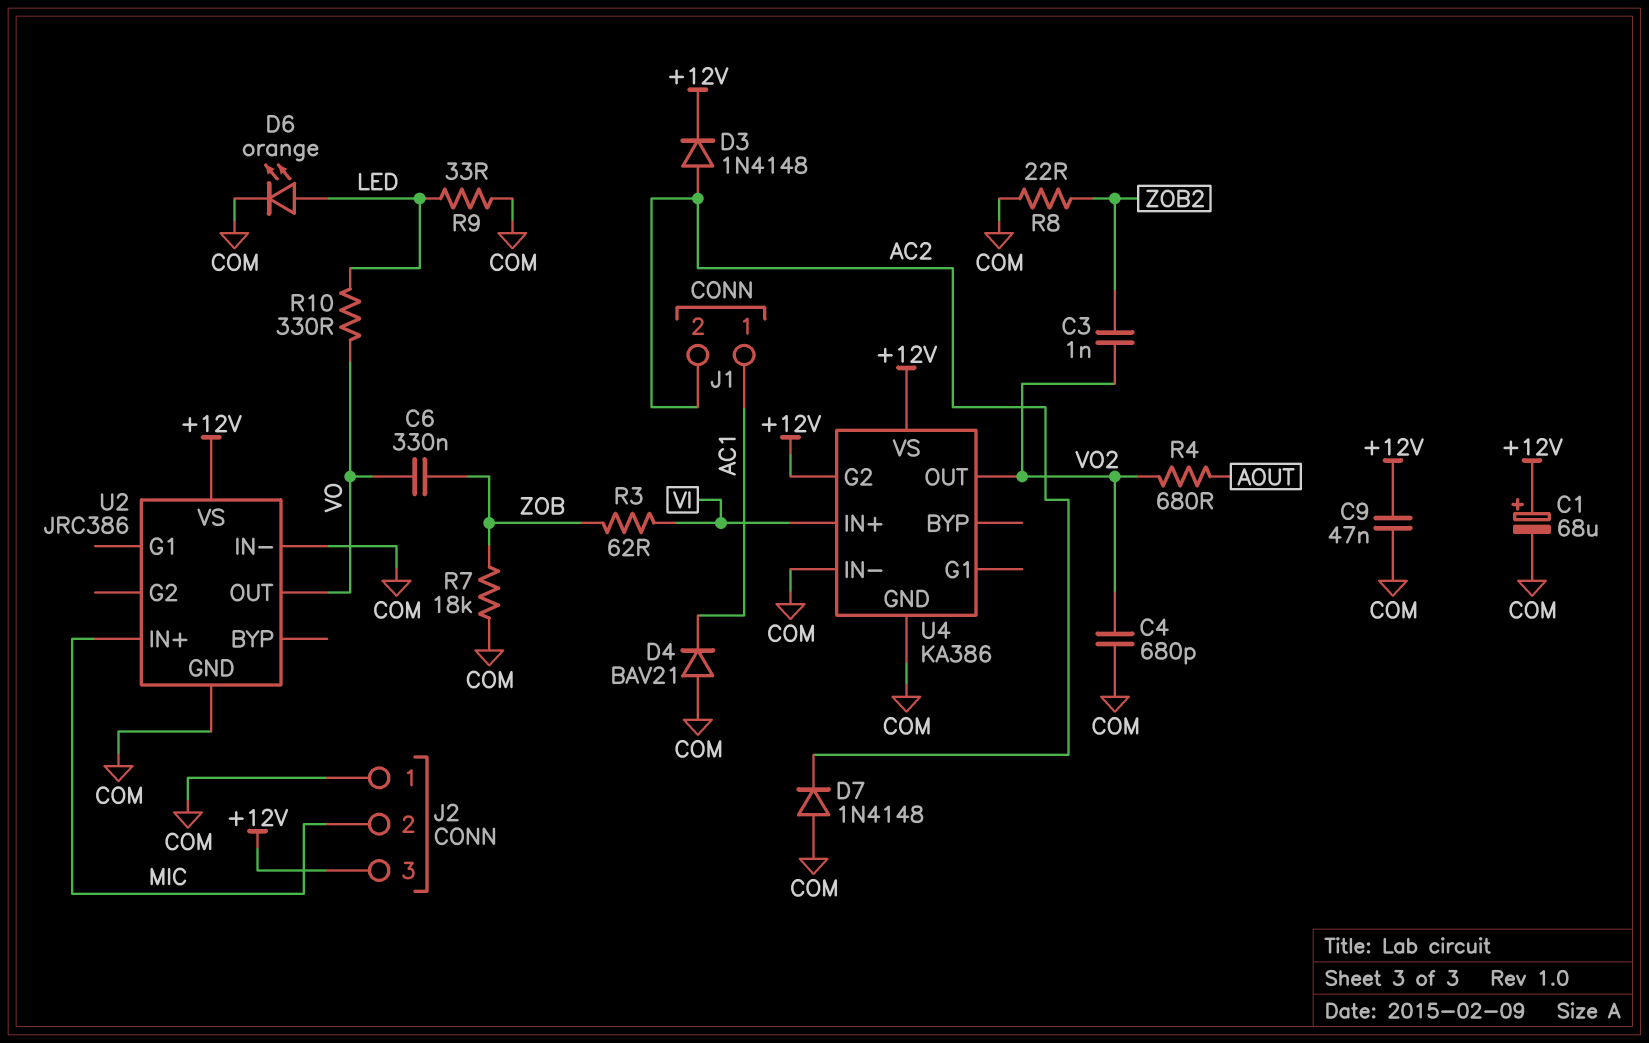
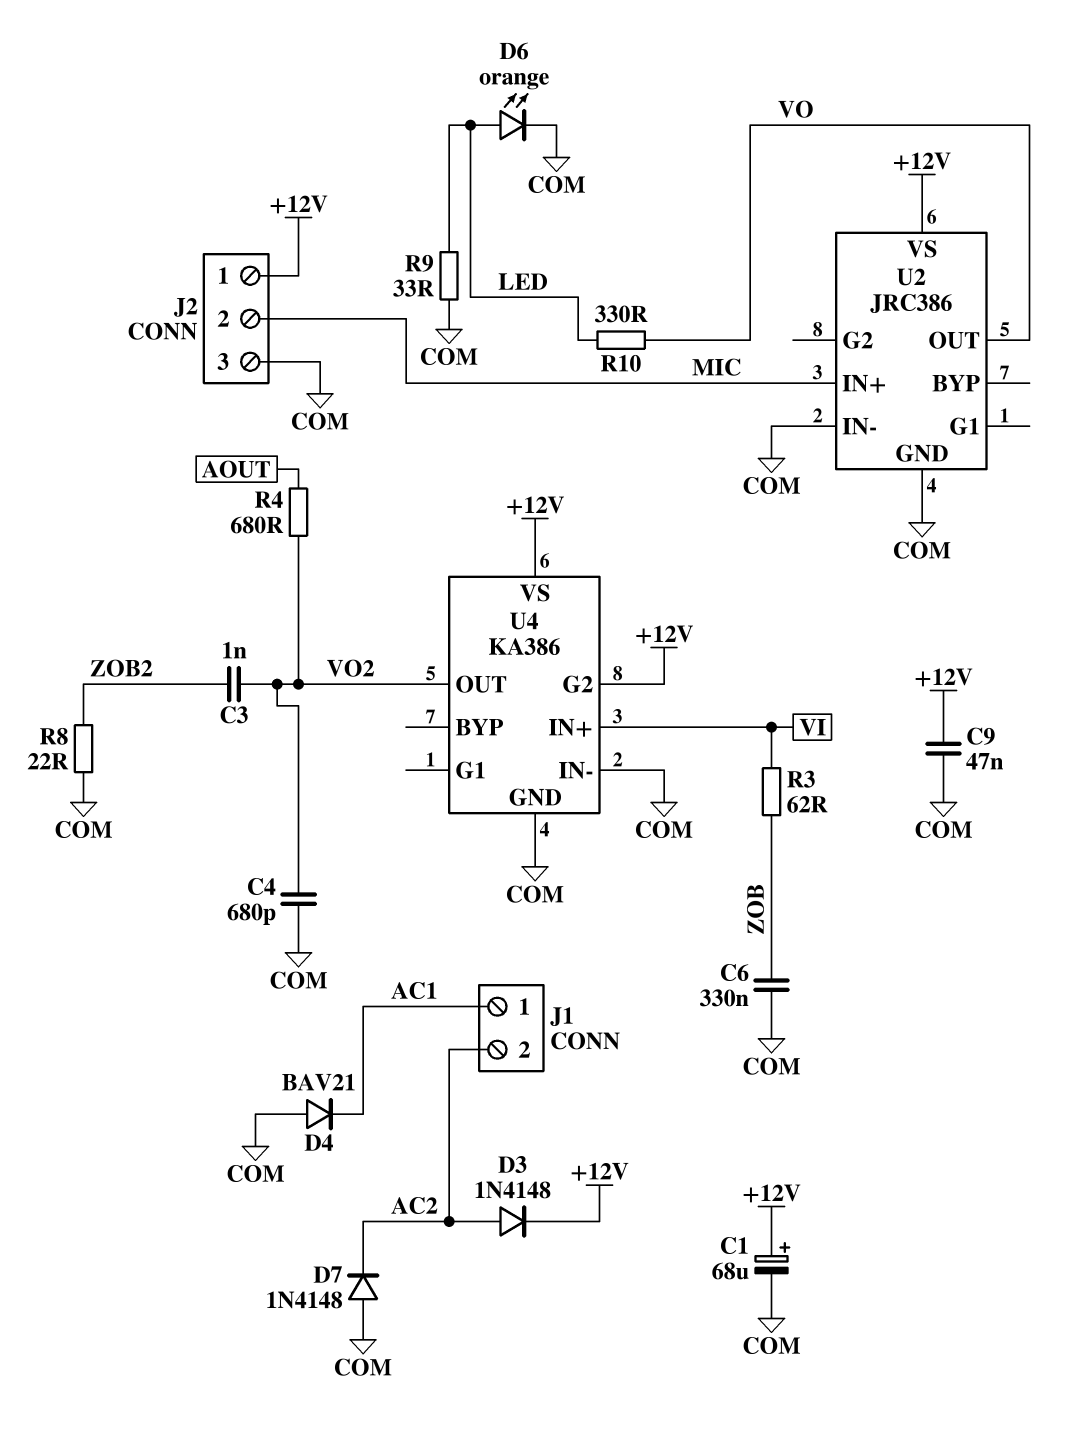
C6: 330nF (VO, ZOB) -> 330nF (COM, ZOB)
J2 pin 1: COM -> +12V
J2 pin 3: +12V -> COM
R7: 18k (COM, ZOB) -> none

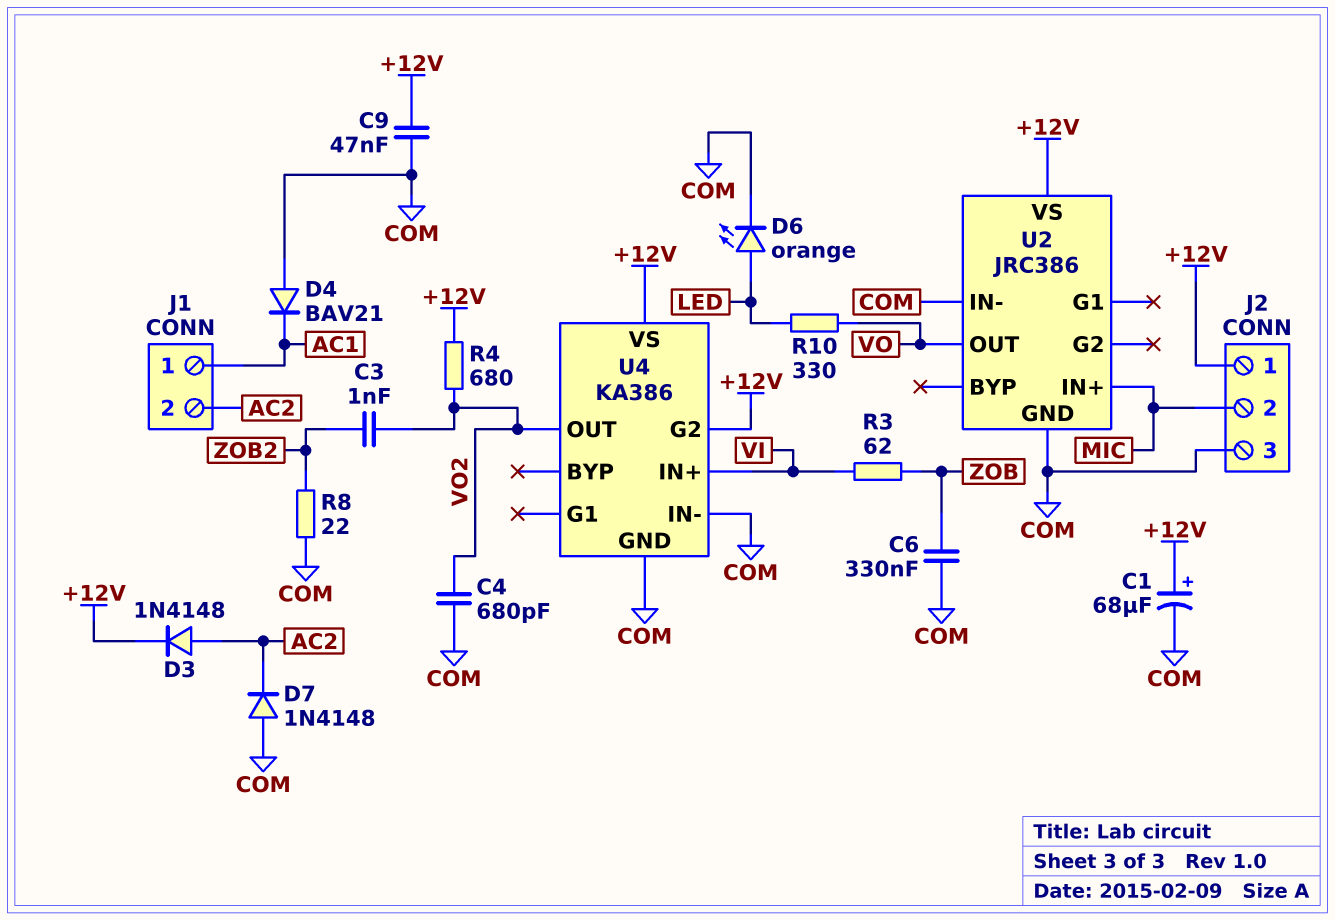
R4: 680 (AOUT, VO2) -> 680 (+12V, VO2)
R9: 33 (COM, LED) -> none

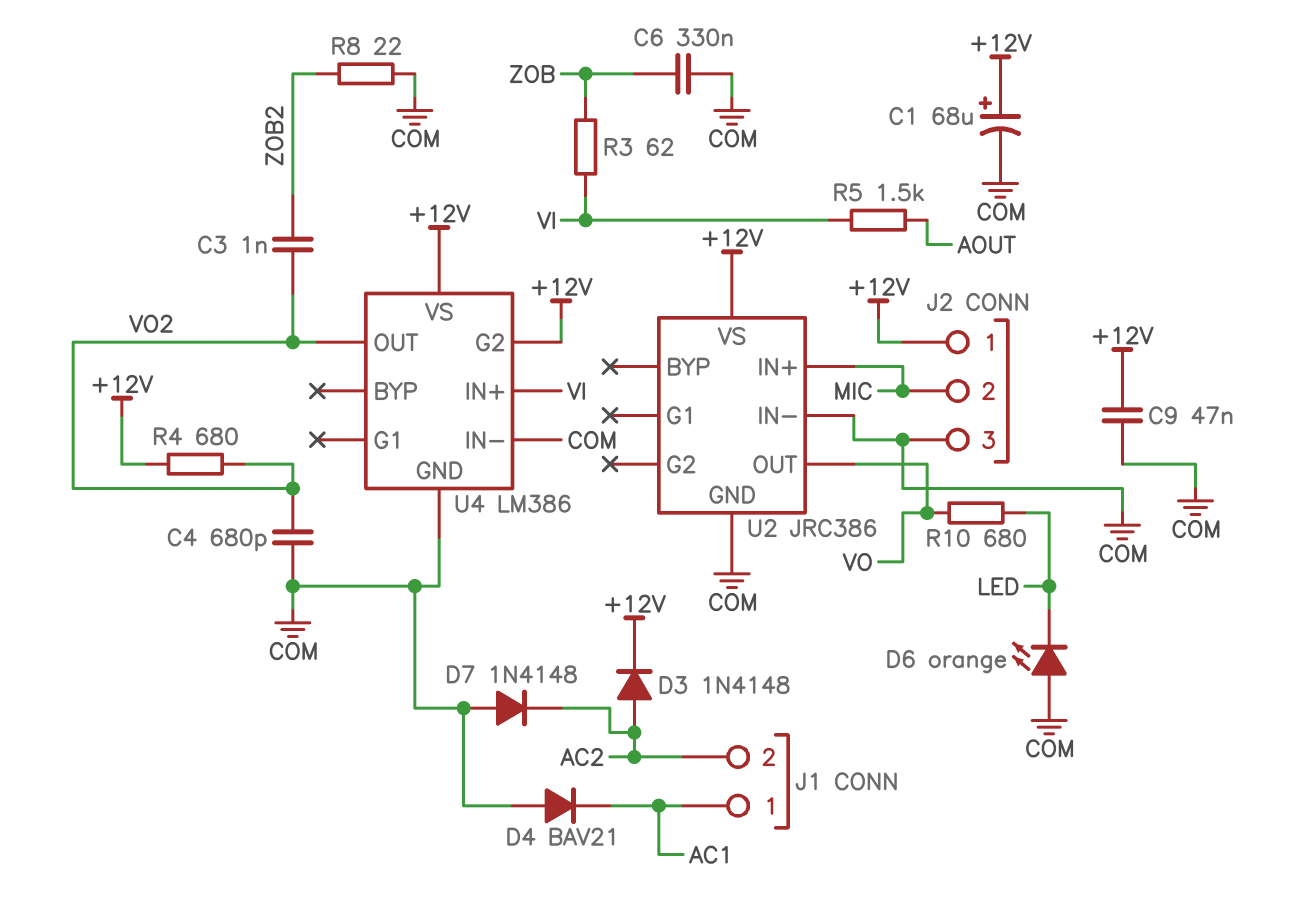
D6: LED orange (A LED, K COM) -> LED orange (A COM, K LED)
R5: none -> 1.5k (AOUT, VI)
R10: 330 (LED, VO) -> 680 (LED, VO)
U4: KA386 -> LM386

